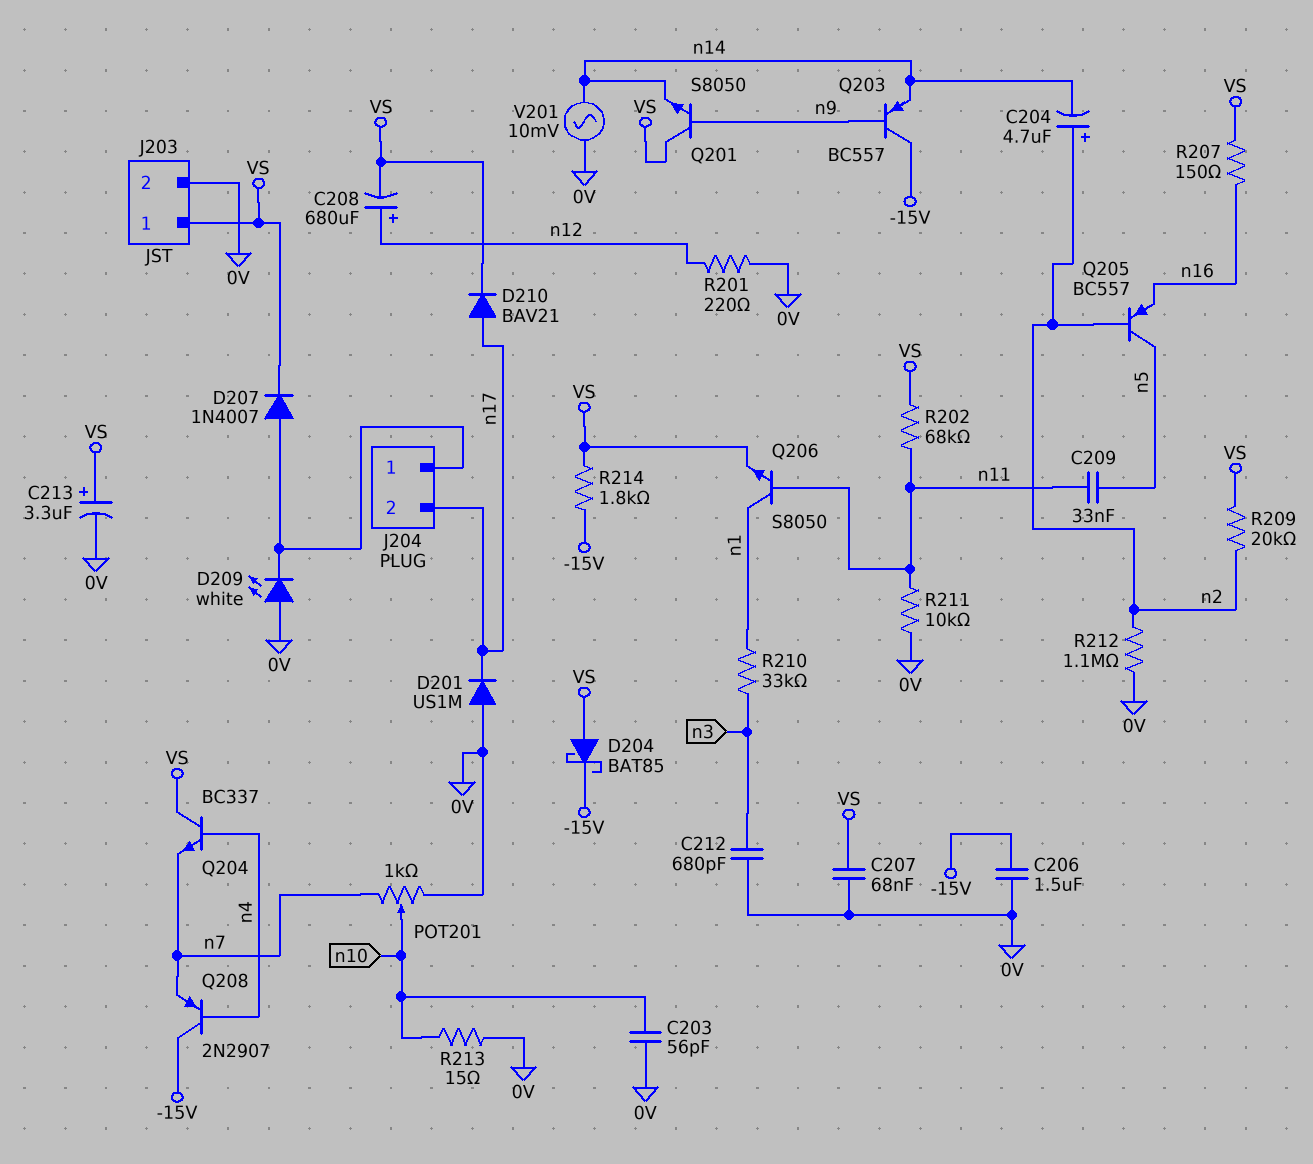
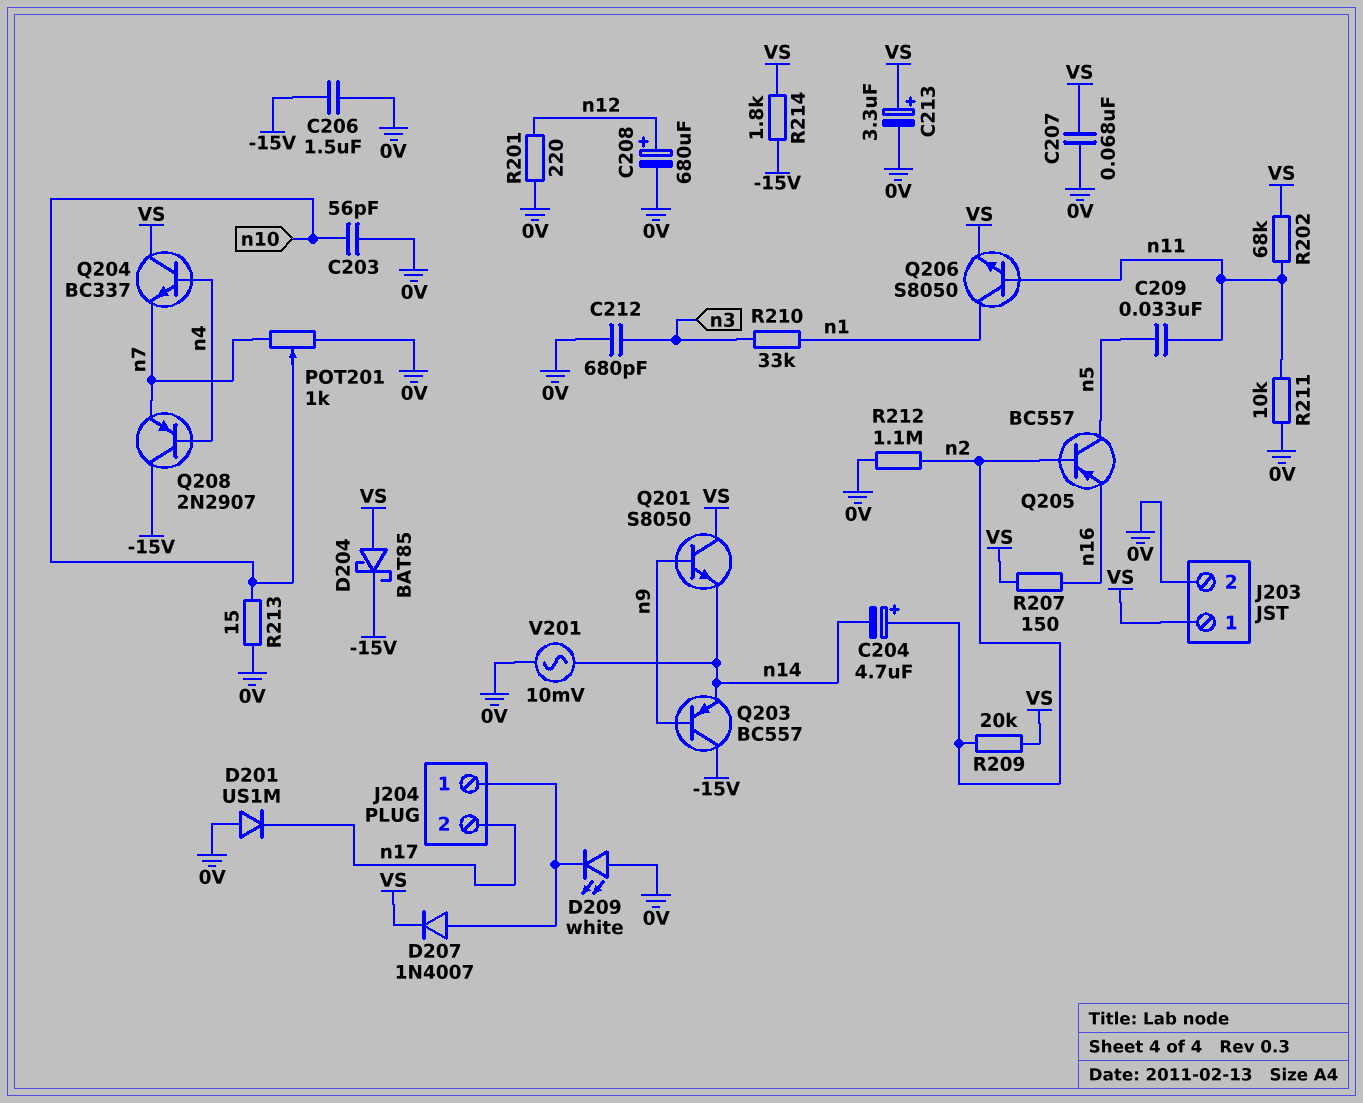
C208: 680uF (plus n12, minus VS) -> 680uF (plus n12, minus 0V)
D210: diode BAV21 (A n17, K VS) -> none

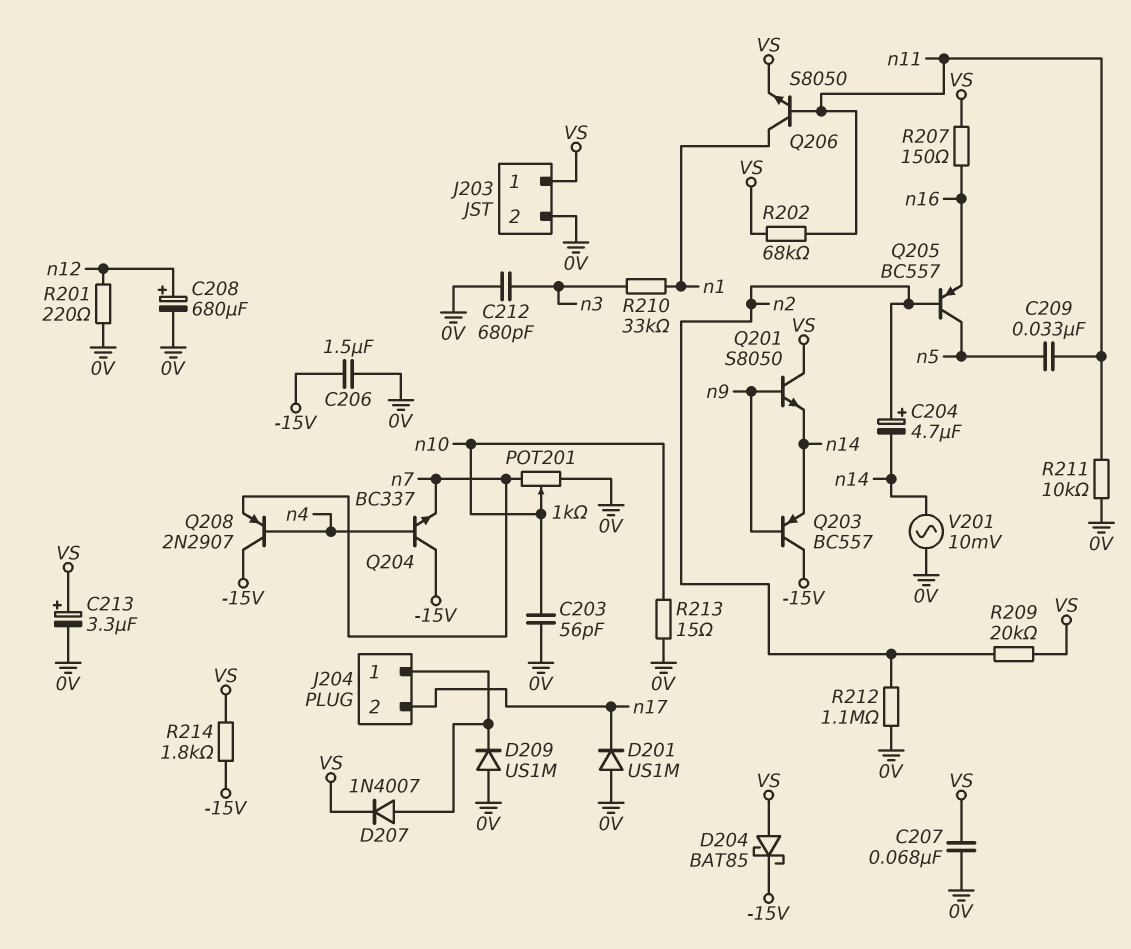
D209: LED white (A 0V, K J204/1) -> diode US1M (A 0V, K J204/1)
Q204: NPN BC337 (B n4, C VS, E n7) -> NPN BC337 (B n4, C -15V, E n7)

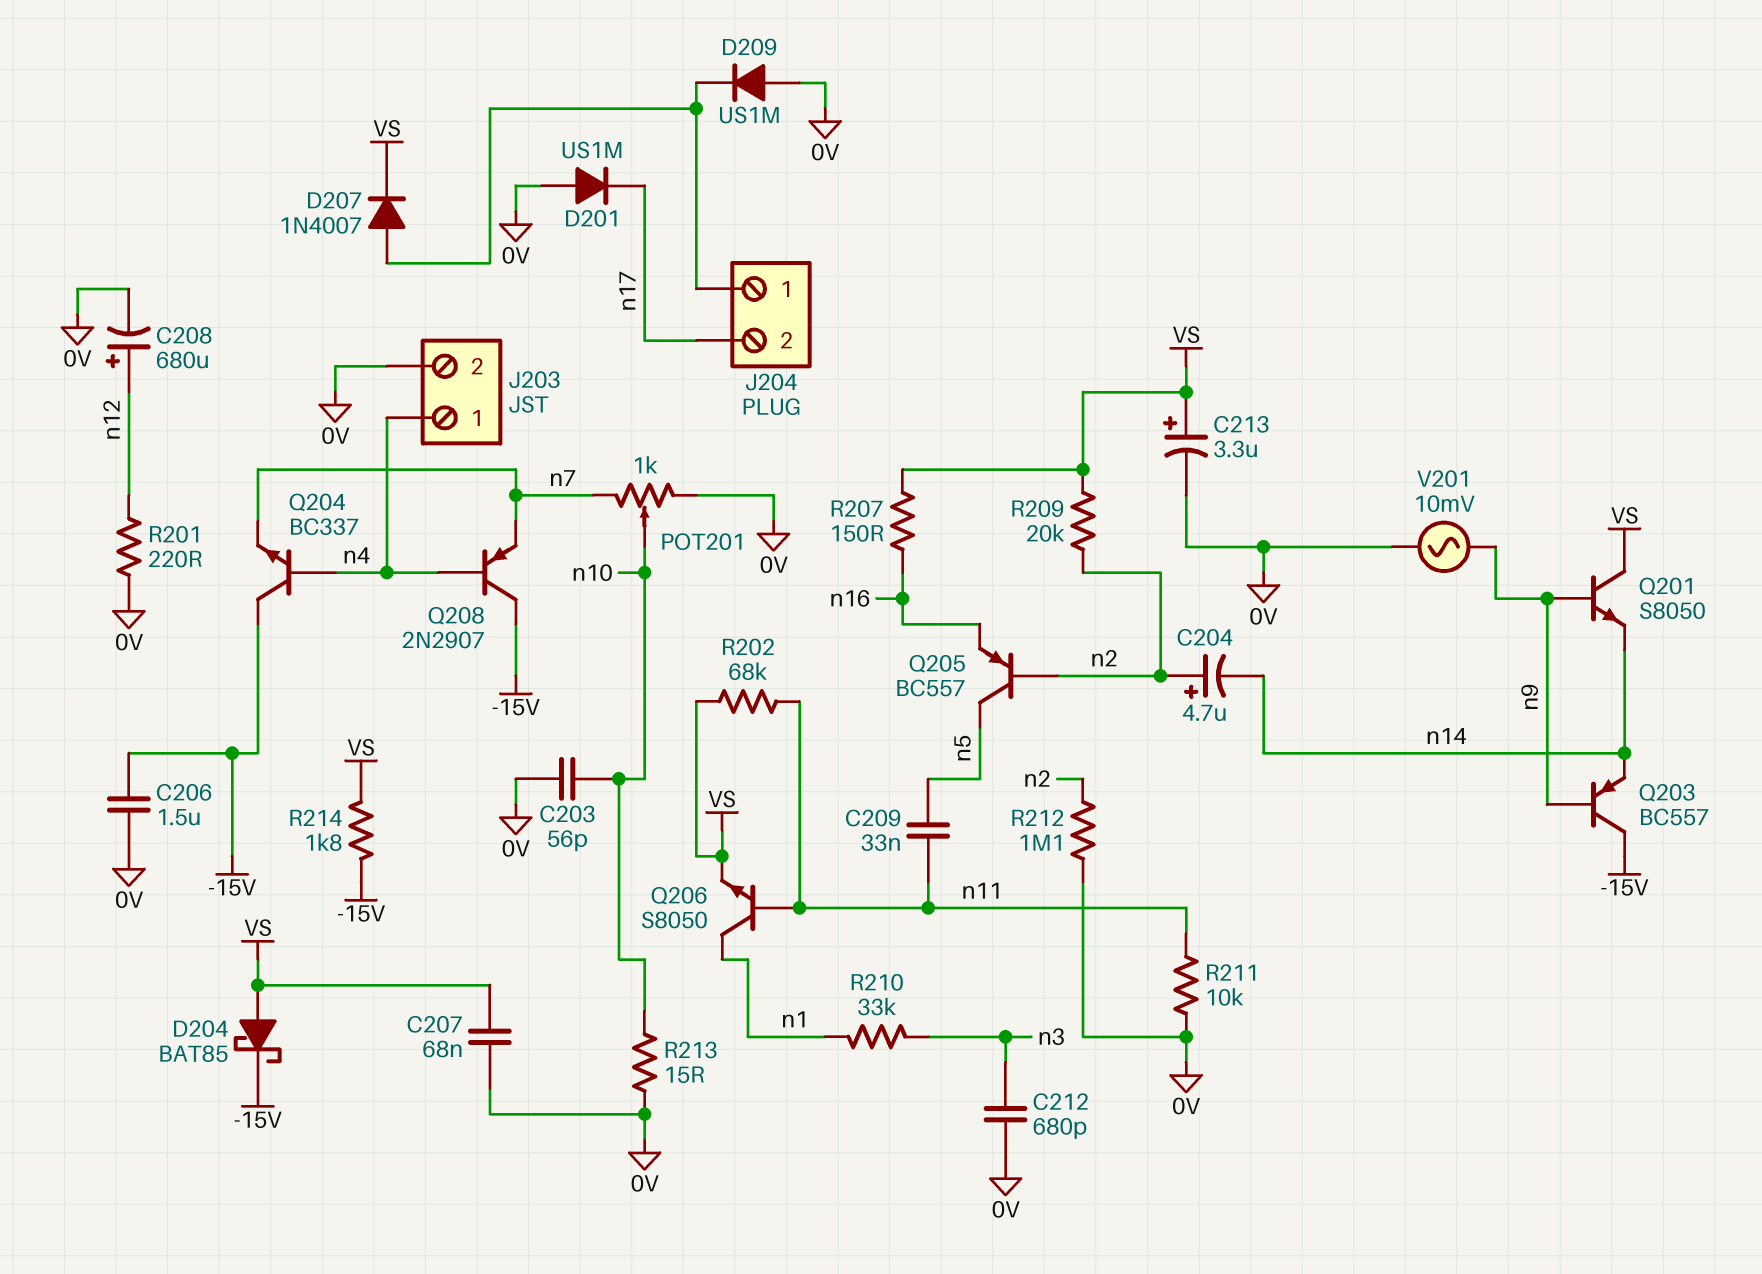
J203 pin 1: VS -> n4
V201: AC 10mV (0V, n14) -> AC 10mV (0V, n9)

